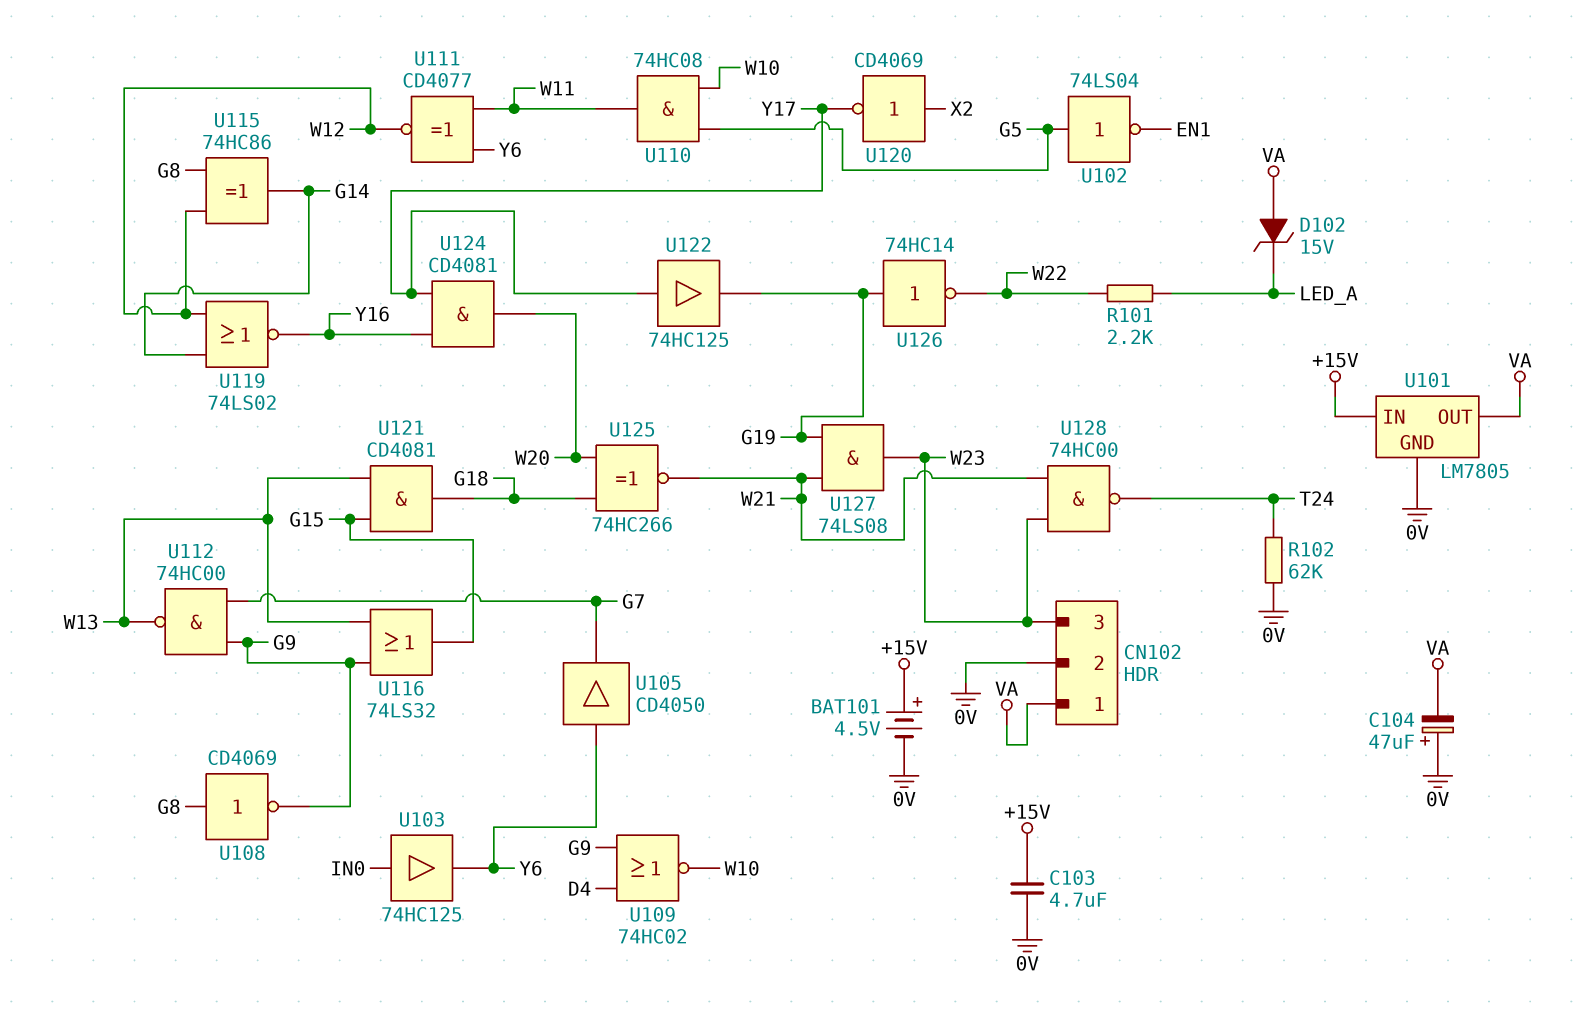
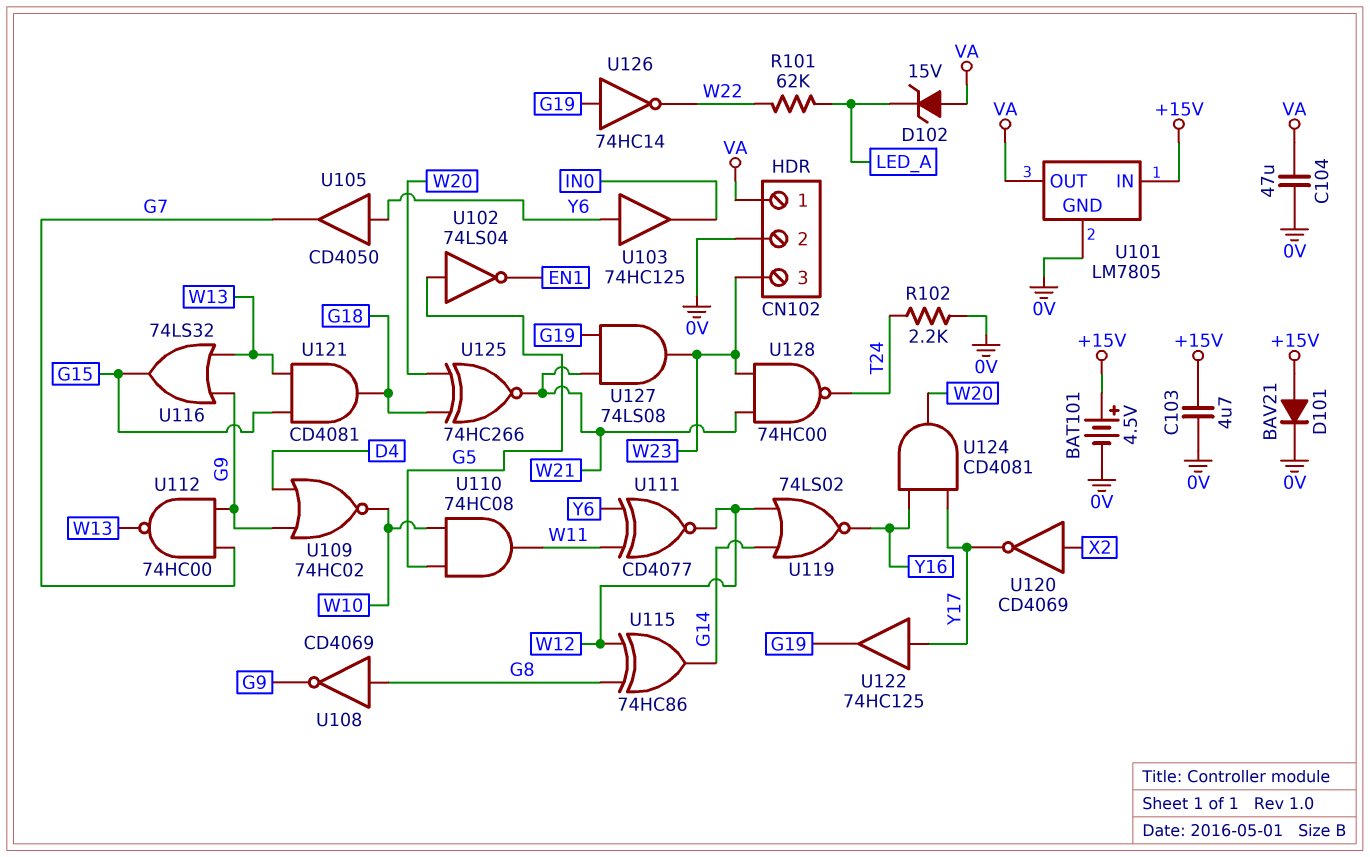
C104: 47uF (plus 0V, minus VA) -> 47uF (0V, VA)
D101: none -> diode BAV21 (A +15V, K 0V)
R101: 2.2k (LED_A, W22) -> 62k (LED_A, W22)
R102: 62k (0V, T24) -> 2.2k (0V, T24)
U103: buffer 74HC125 (in IN0, out Y6) -> buffer 74HC125 (in Y6, out IN0)

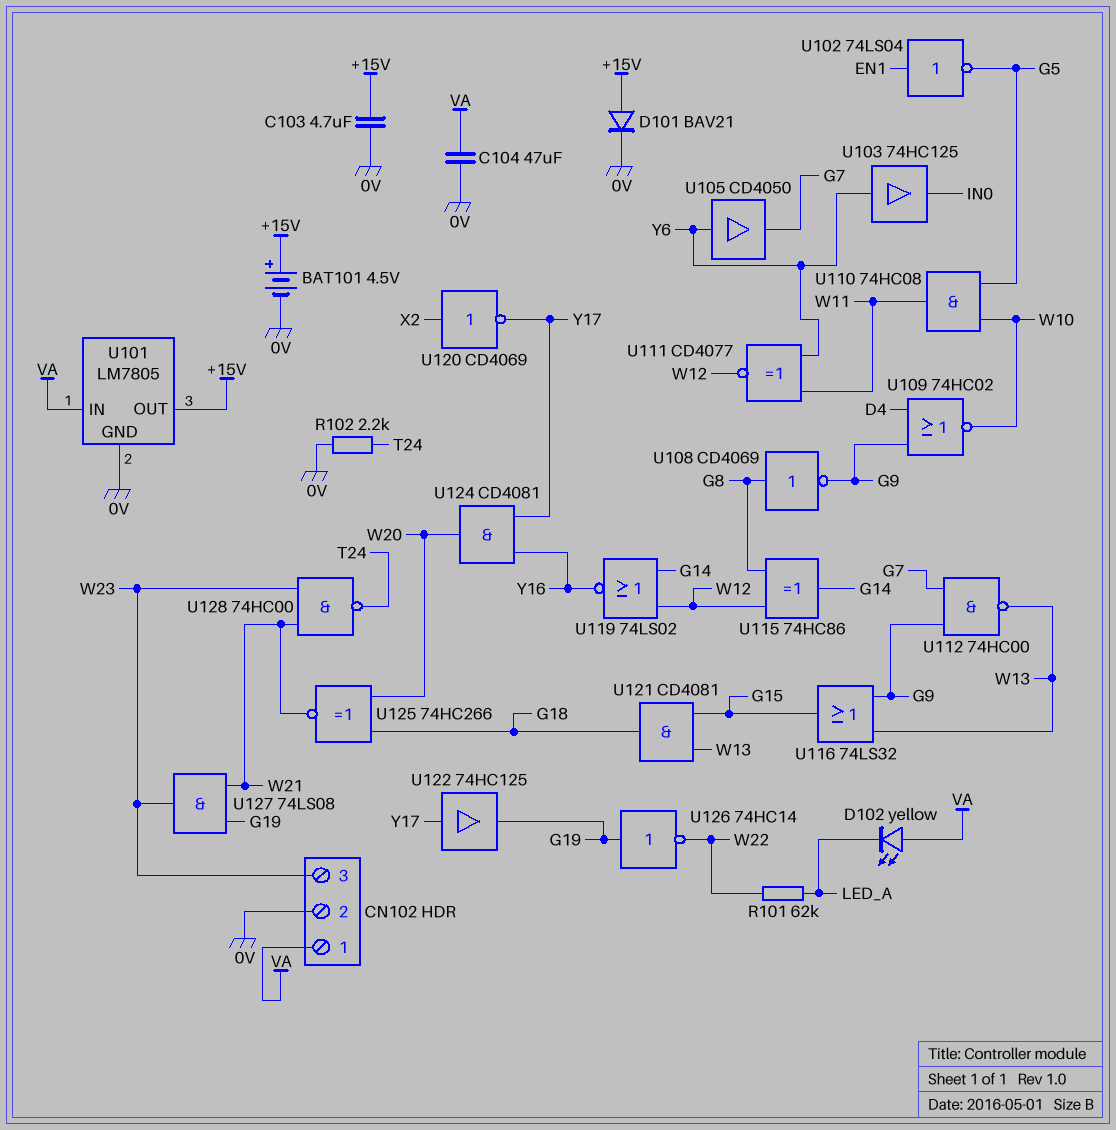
D102: zener 15V (A VA, K LED_A) -> LED yellow (A VA, K LED_A)
U101 pin IN: +15V -> VA
U101 pin OUT: VA -> +15V
U102: NOT 74LS04 (in G5, out EN1) -> NOT 74LS04 (in EN1, out G5)

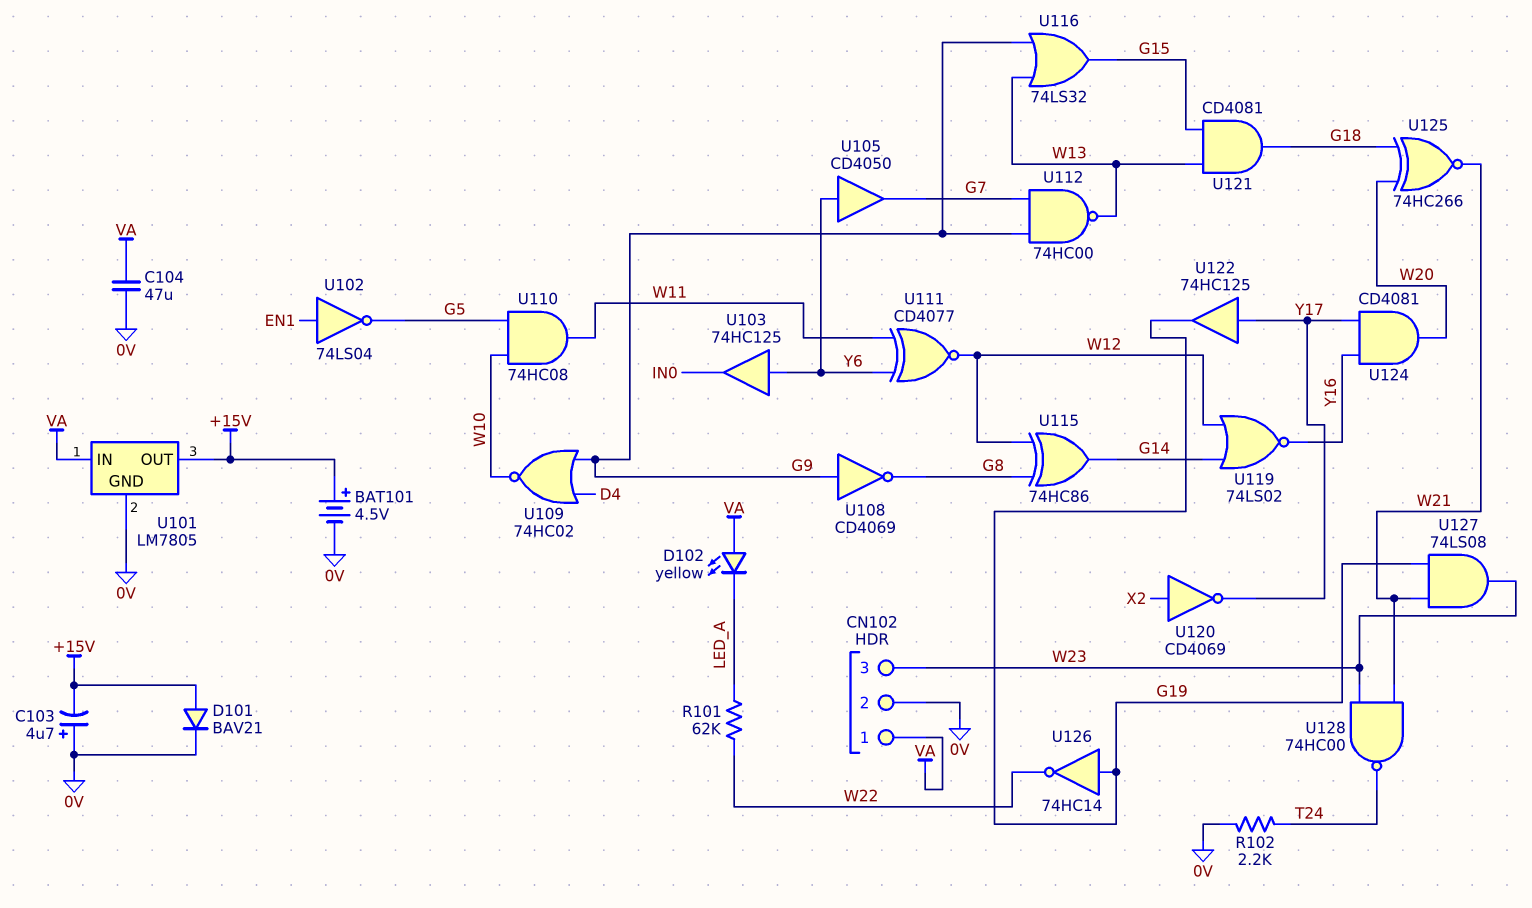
C103: 4.7uF (+15V, 0V) -> 4.7uF (plus 0V, minus +15V)
U108: NOT CD4069 (in G8, out G9) -> NOT CD4069 (in G9, out G8)

